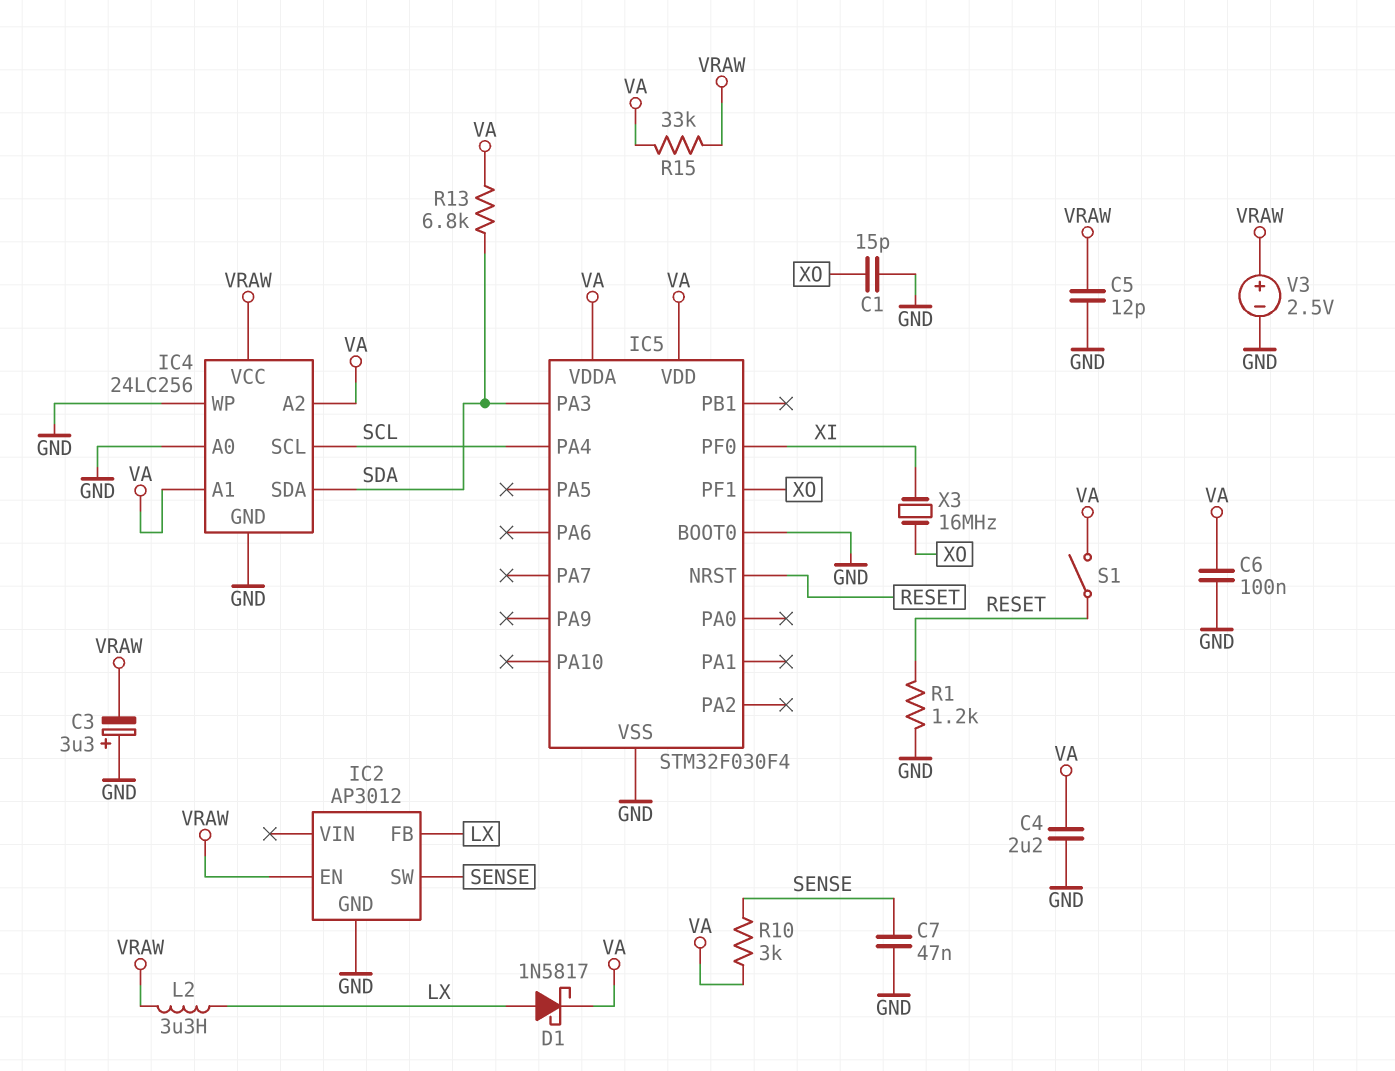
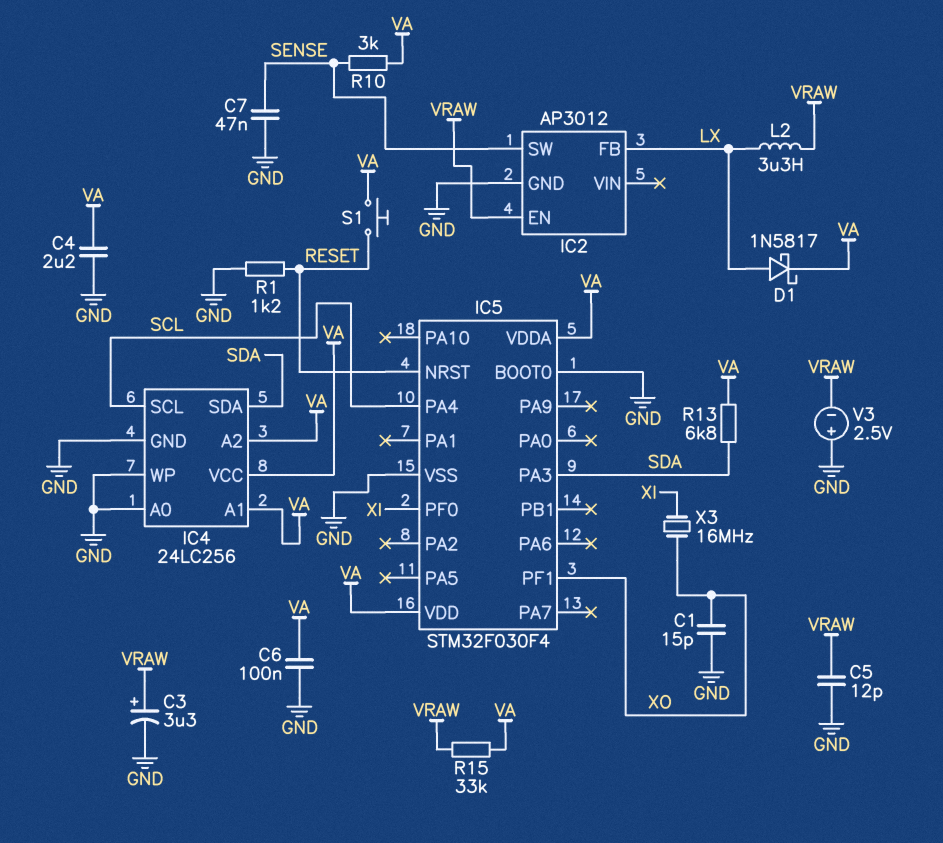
C3: 3.3uF (plus GND, minus VRAW) -> 3.3uF (plus VRAW, minus GND)
IC4 pin VCC: VRAW -> VA
S1: switch (RESET, VA) -> button (RESET, VA)
V3: 2.5V (plus VRAW, minus GND) -> 2.5V (plus GND, minus VRAW)

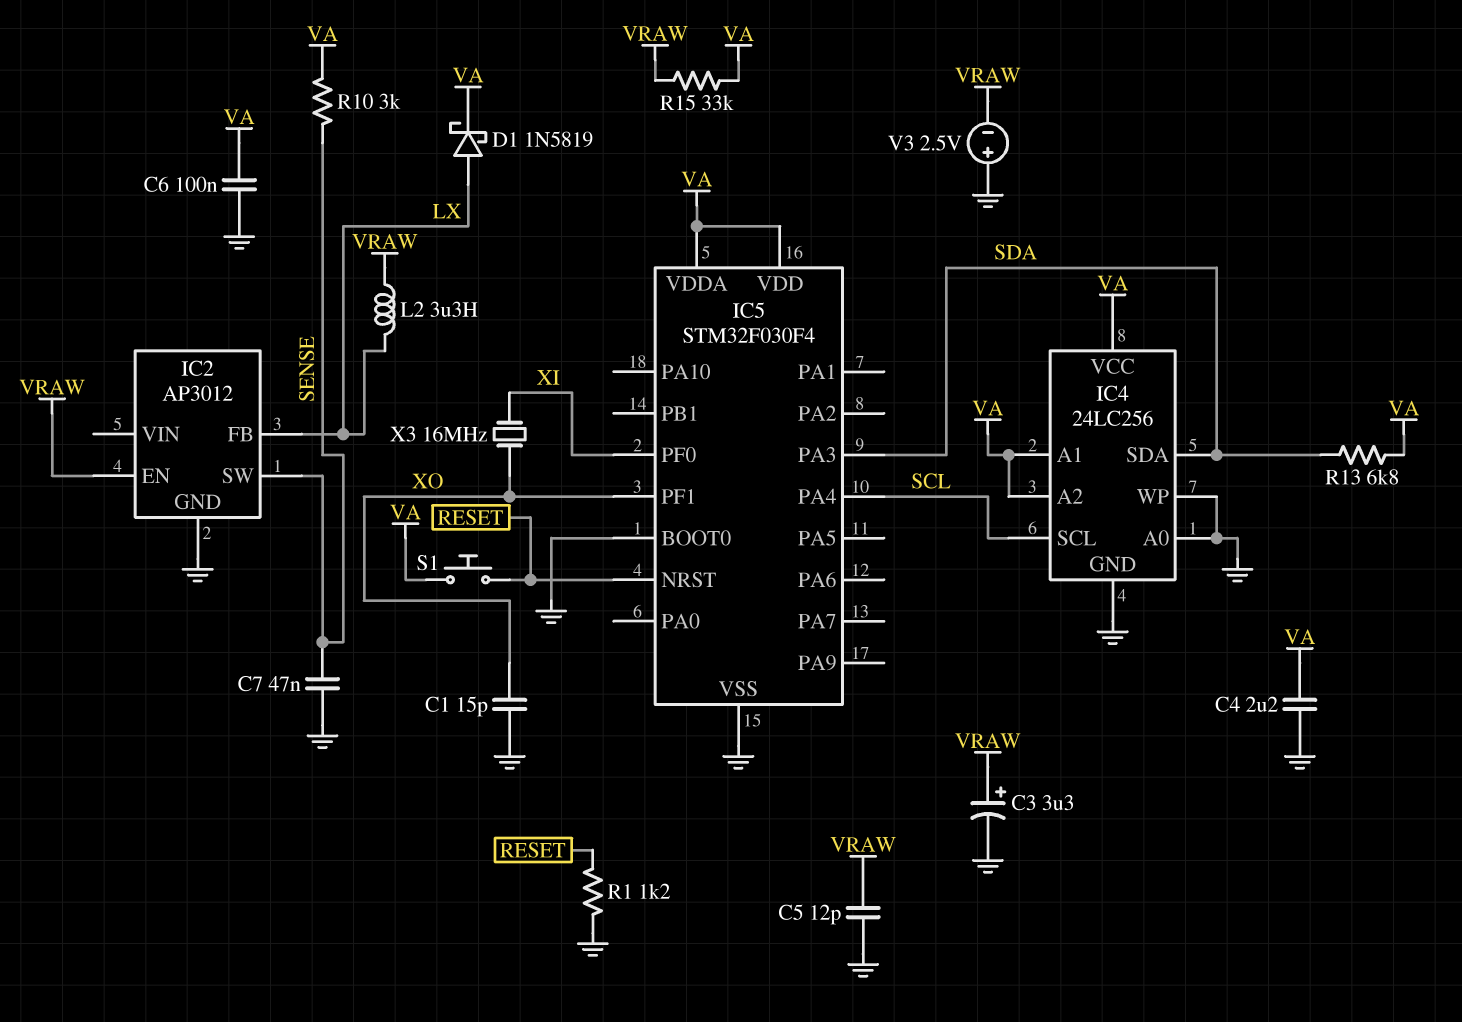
D1: schottky 1N5817 (A LX, K VA) -> schottky 1N5819 (A LX, K VA)

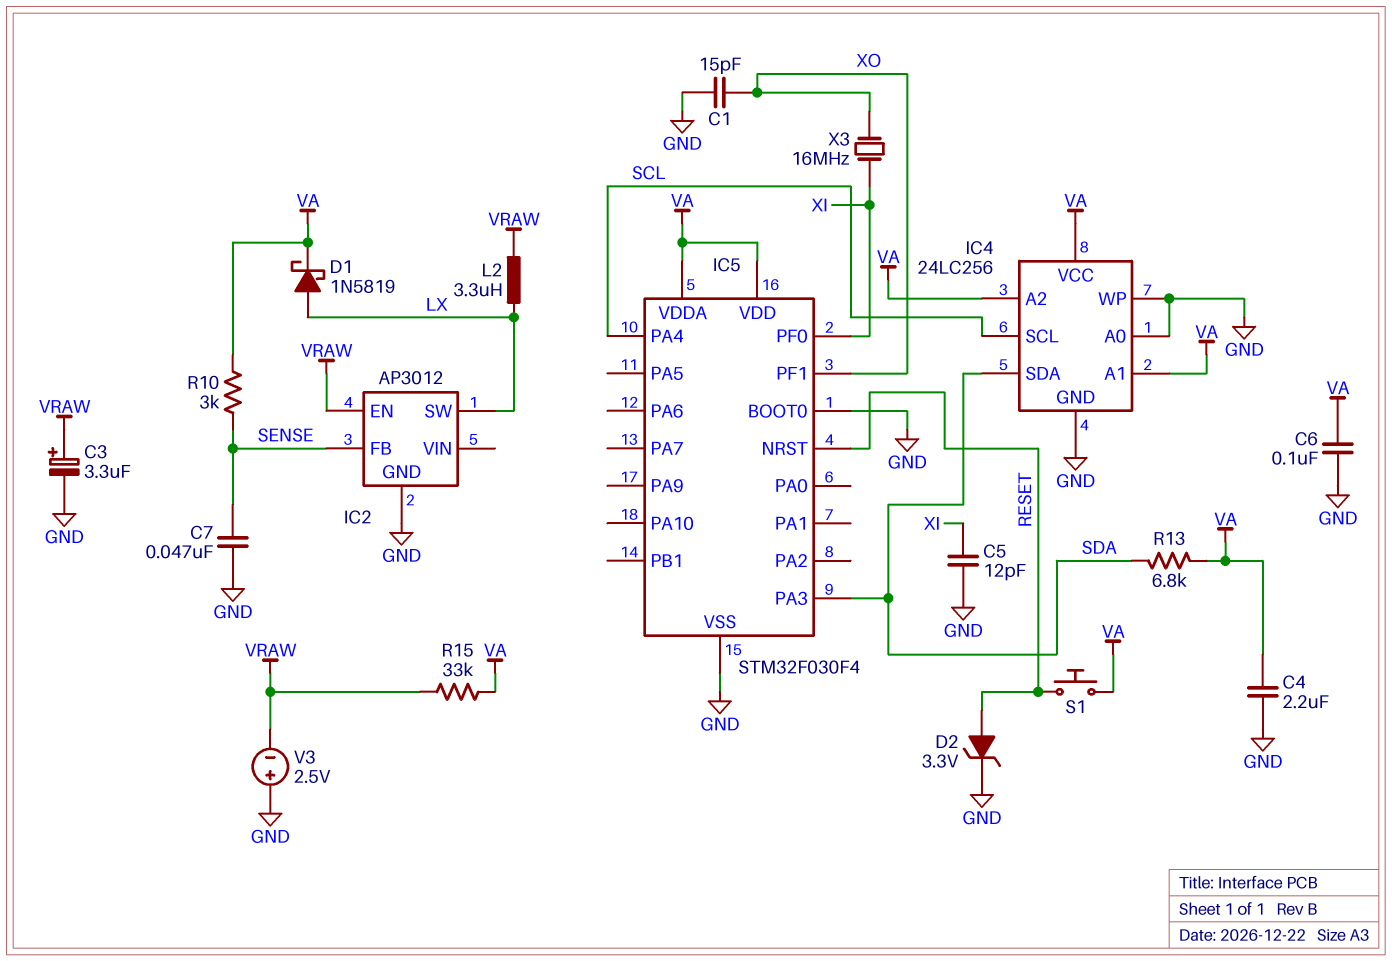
C5: 12pF (GND, VRAW) -> 12pF (GND, XI)
D2: none -> zener 3.3V (A RESET, K GND)
IC2 pin FB: LX -> SENSE
IC2 pin SW: SENSE -> LX
R1: 1.2k (GND, RESET) -> none

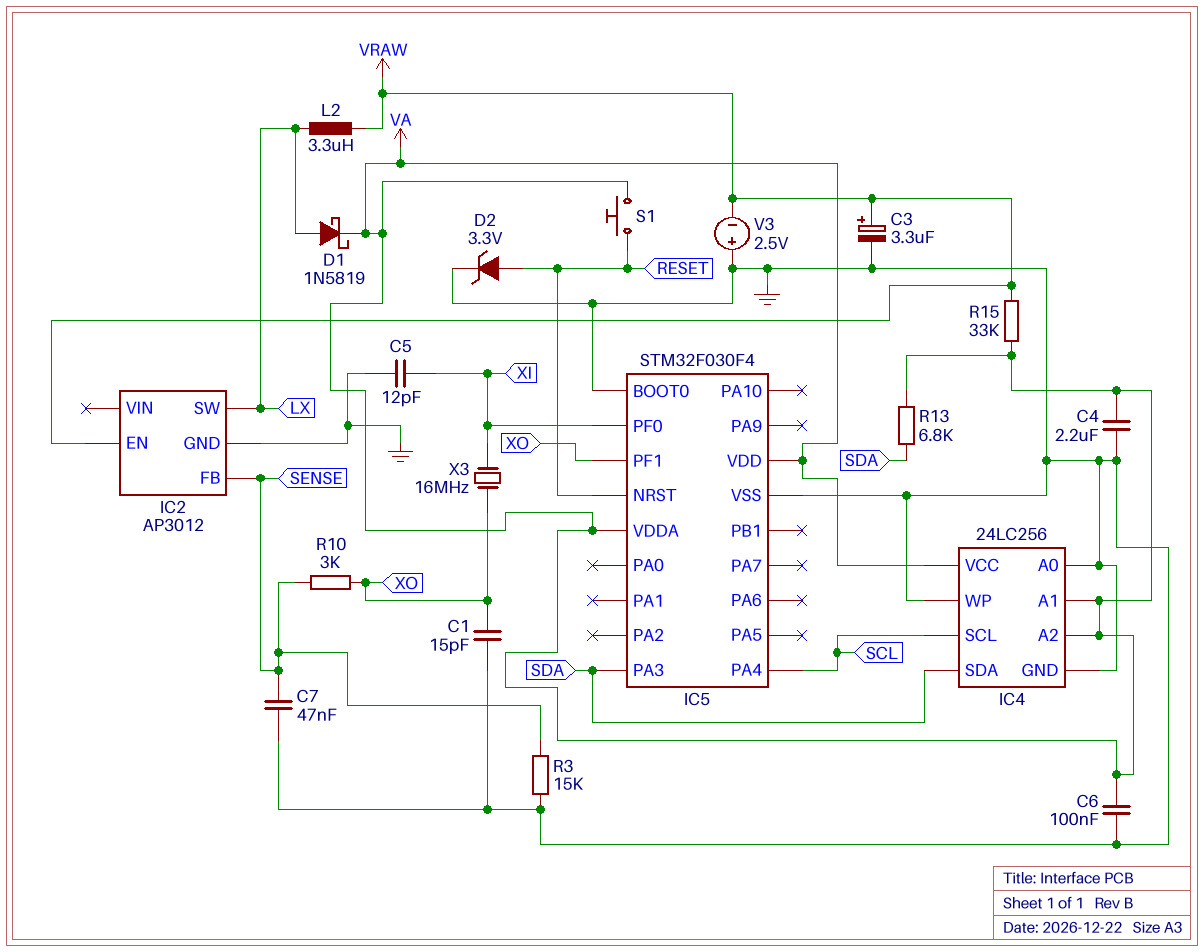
R3: none -> 15k (GND, SENSE)
R10: 3k (SENSE, VA) -> 3k (SENSE, XO)

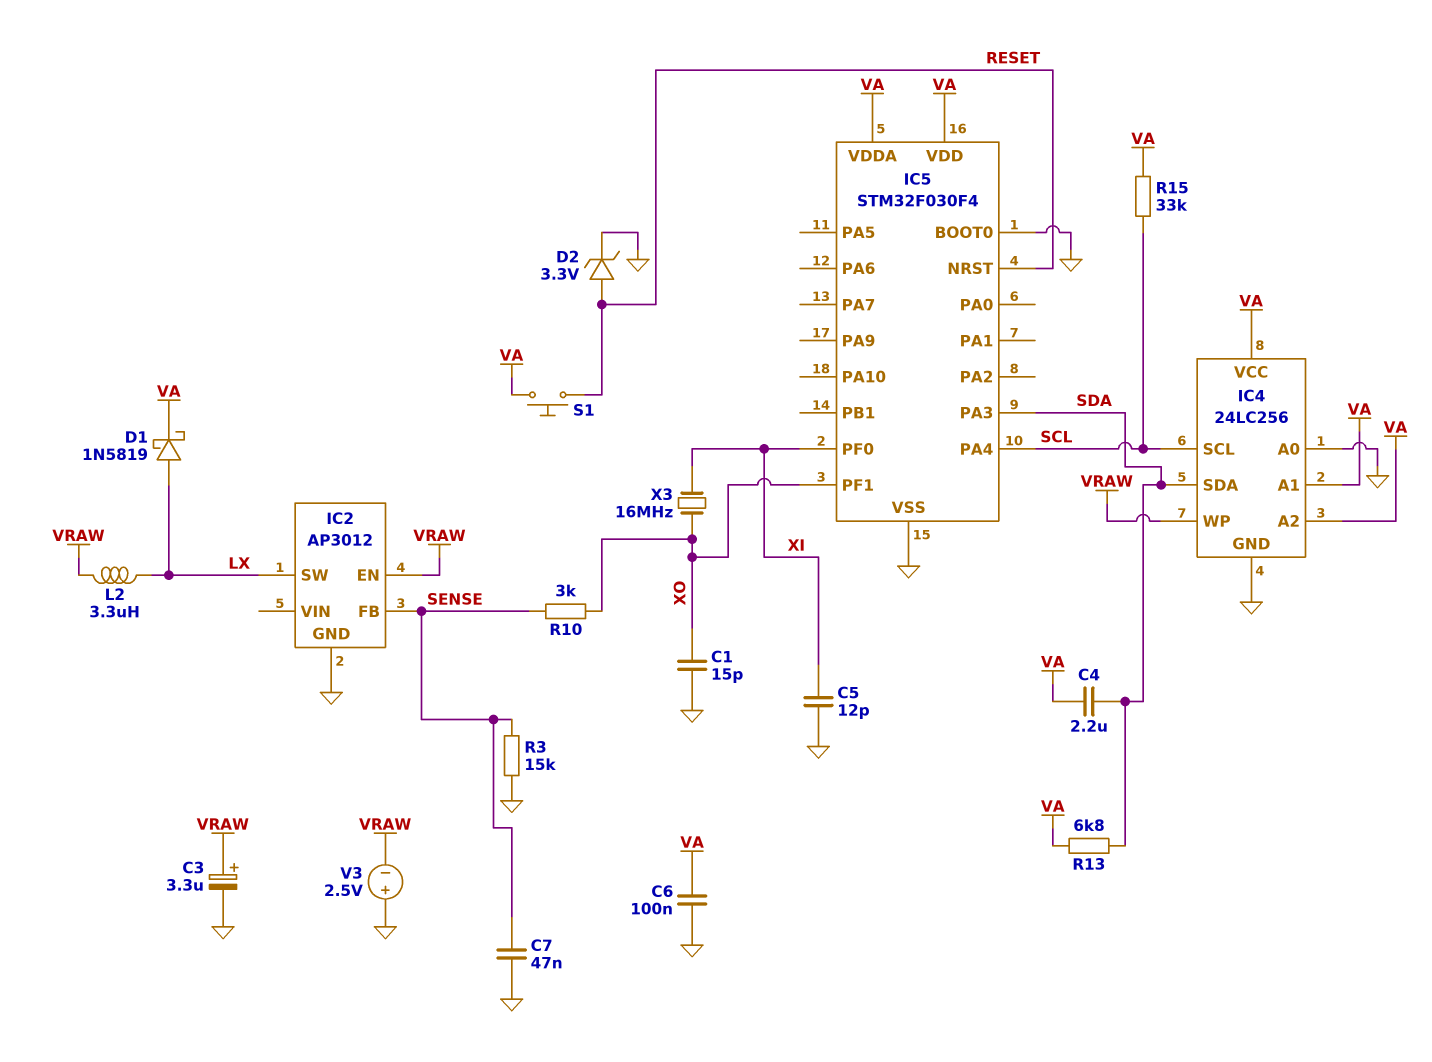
C4: 2.2uF (GND, VA) -> 2.2uF (SDA, VA)
IC4 pin WP: GND -> VRAW
R15: 33k (VA, VRAW) -> 33k (SCL, VA)

